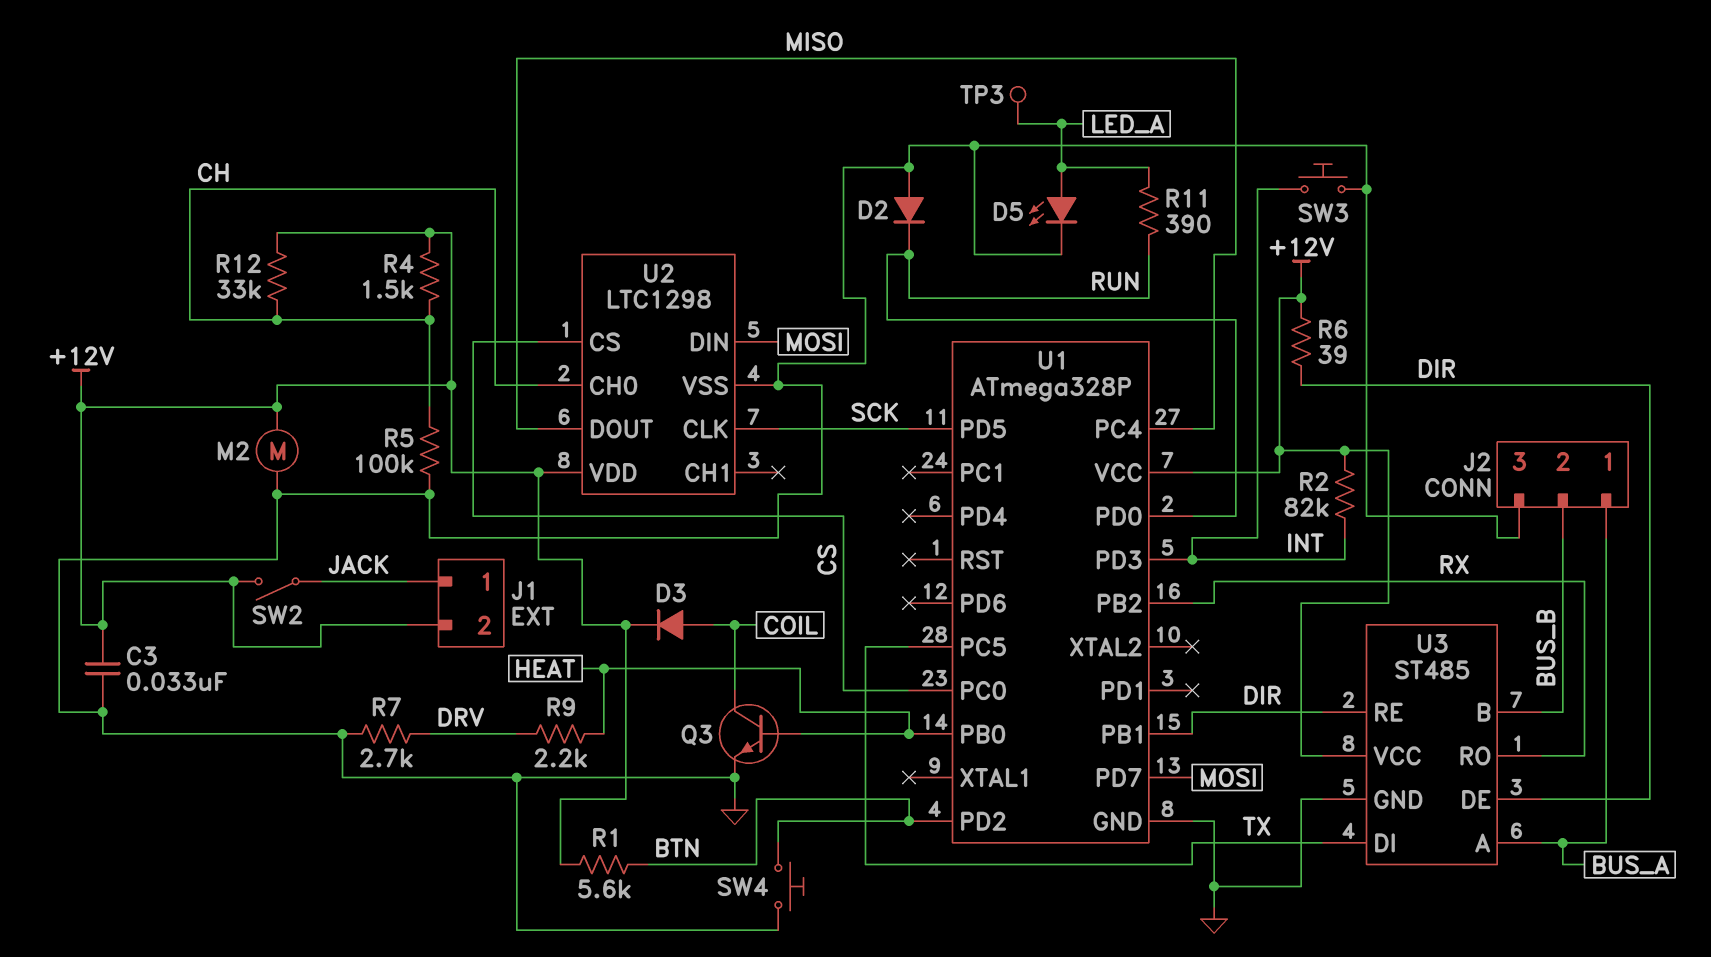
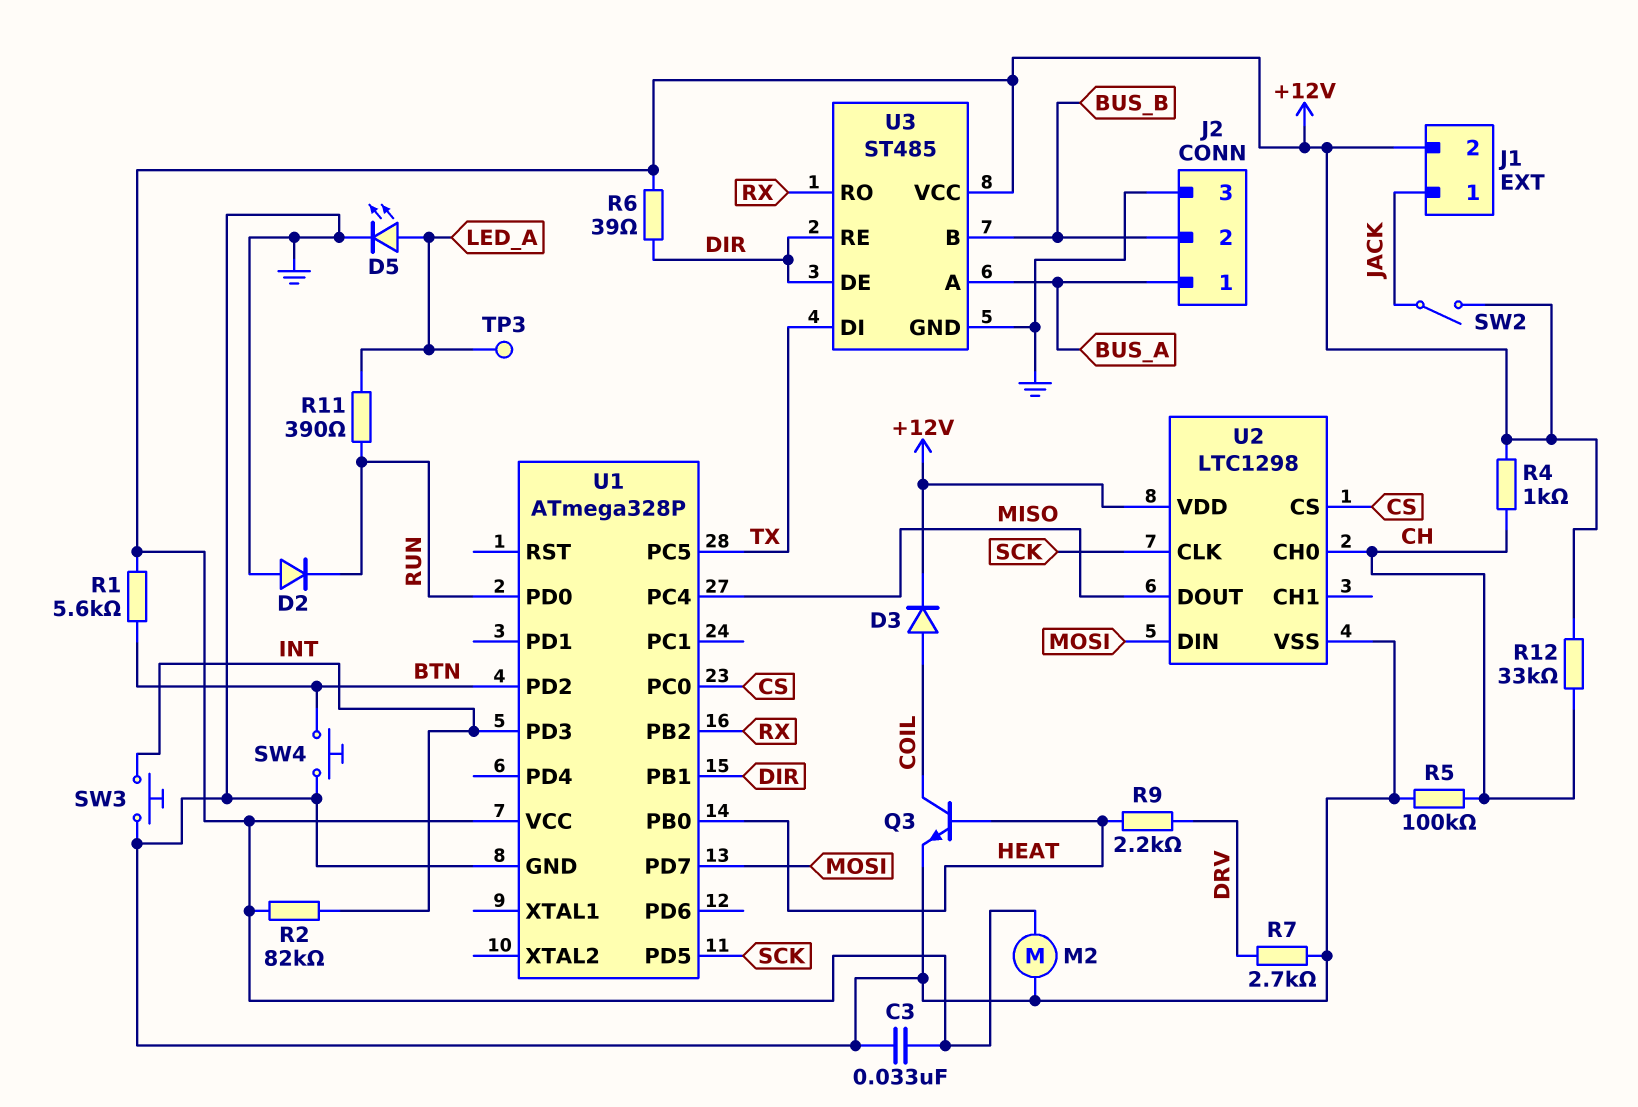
R4: 1.5k (+12V, CH) -> 1k (+12V, CH)

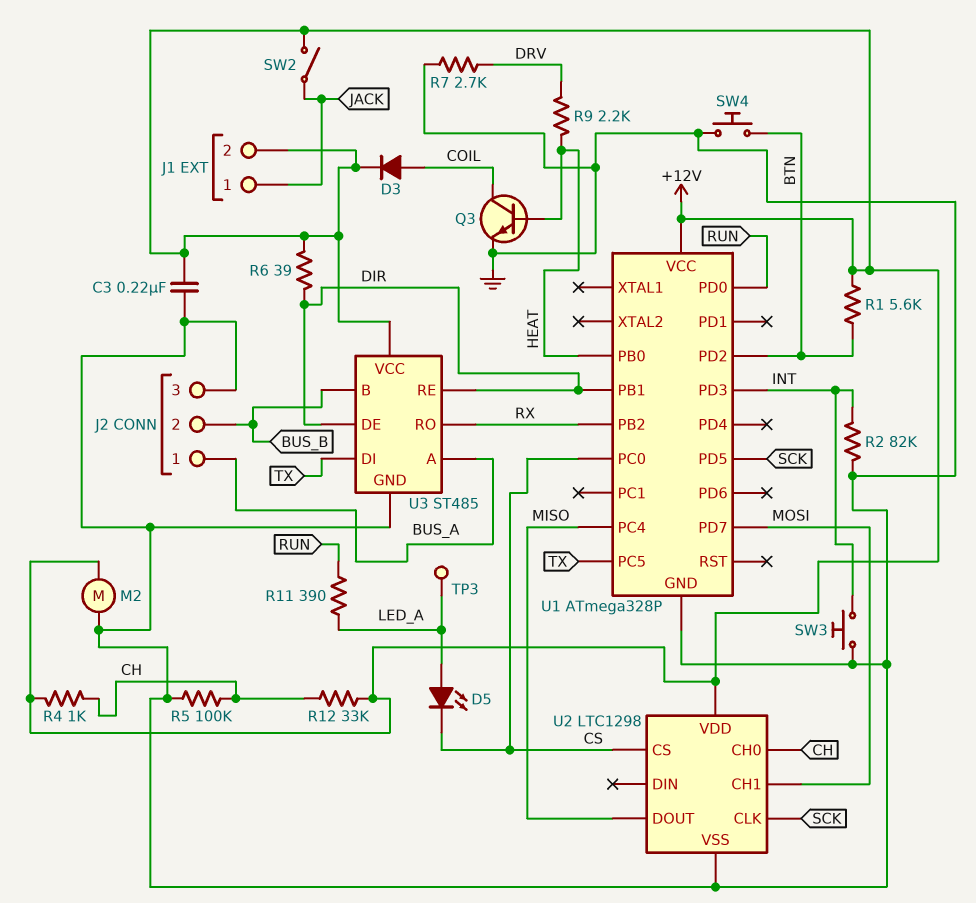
C3: 33nF (+12V, GND) -> 220nF (+12V, GND)
D2: diode (A GND, K RUN) -> none
D5: LED (A LED_A, K GND) -> LED (A LED_A, K CS)
R2: 82k (+12V, INT) -> 82k (GND, INT)
U2 pin CH1: none -> MOSI
U2 pin DIN: MOSI -> none

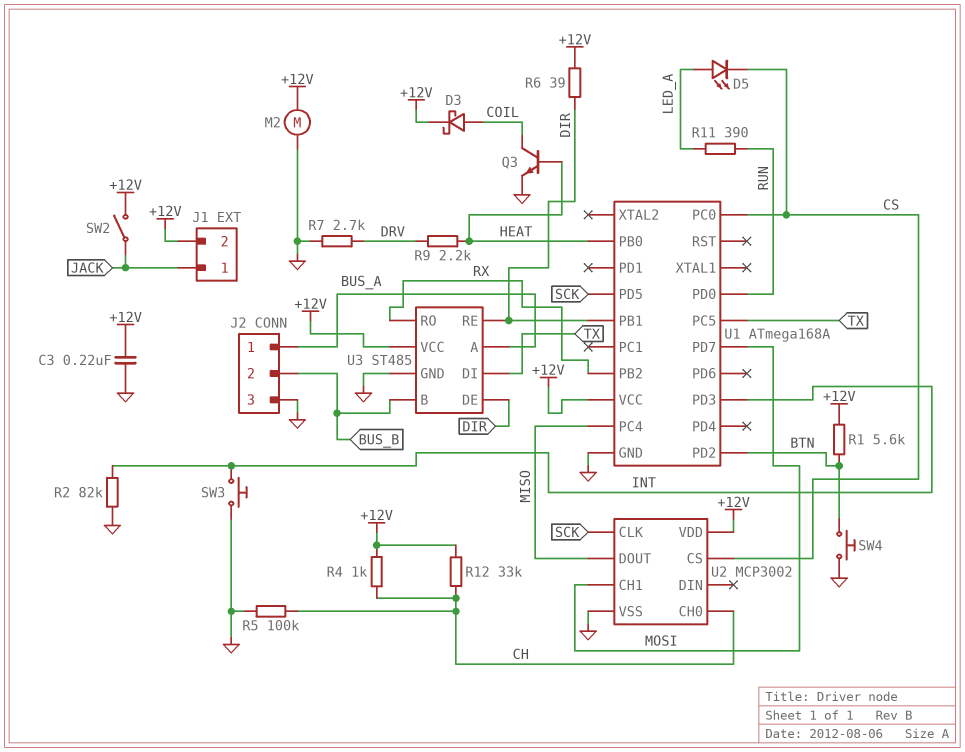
D3: diode (A COIL, K +12V) -> schottky (A COIL, K +12V)
TP3: test point (LED_A) -> none
U1: ATmega328P -> ATmega168A
U2: LTC1298 -> MCP3002

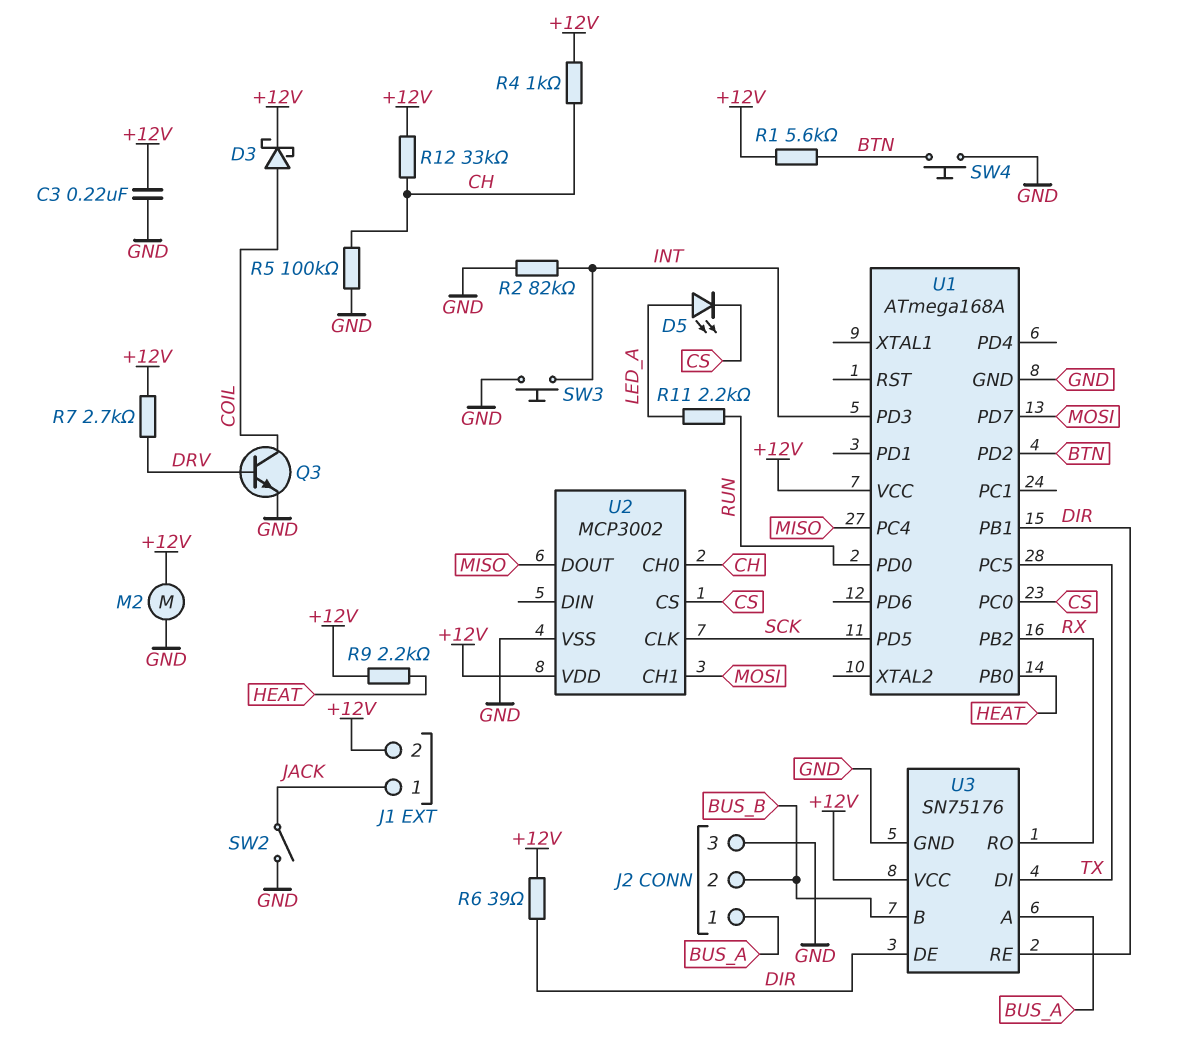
Q3: NPN (B HEAT, C COIL, E GND) -> NPN (B DRV, C COIL, E GND)
R7: 2.7k (DRV, GND) -> 2.7k (+12V, DRV)
R9: 2.2k (DRV, HEAT) -> 2.2k (+12V, HEAT)
R11: 390 (LED_A, RUN) -> 2.2k (LED_A, RUN)
SW2: switch (+12V, JACK) -> switch (GND, JACK)
U3: ST485 -> SN75176

